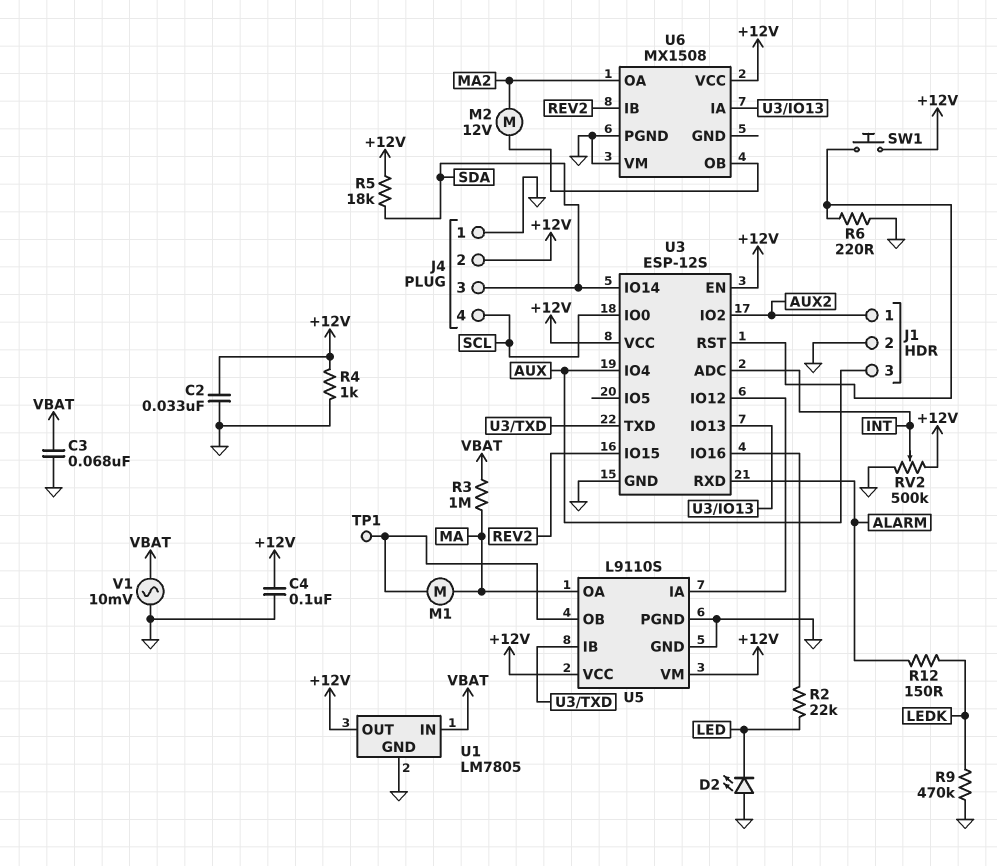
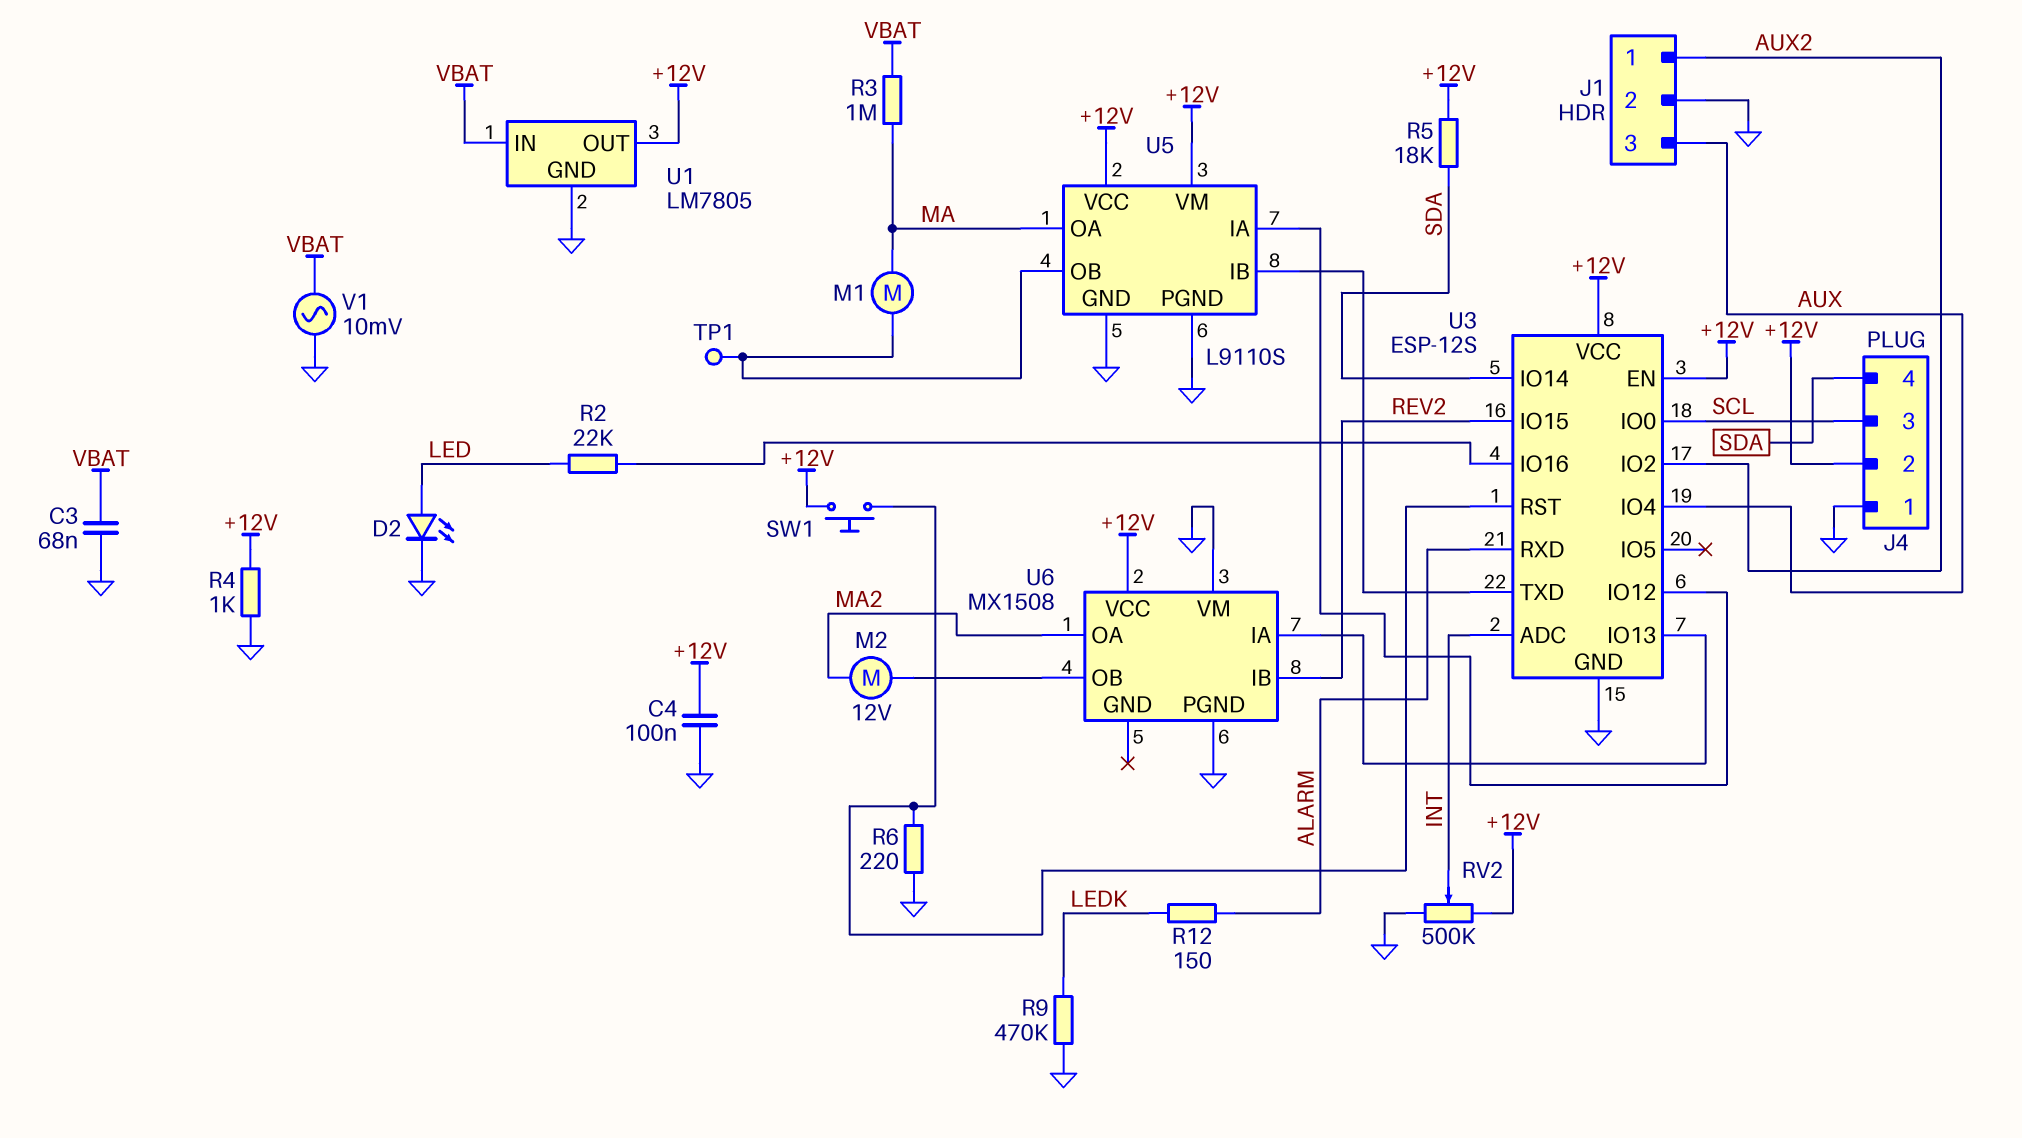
C2: 33nF (+12V, GND) -> none
D2: LED (A GND, K LED) -> LED (A LED, K GND)
J4 pin 3: SDA -> SCL
J4 pin 4: SCL -> SDA

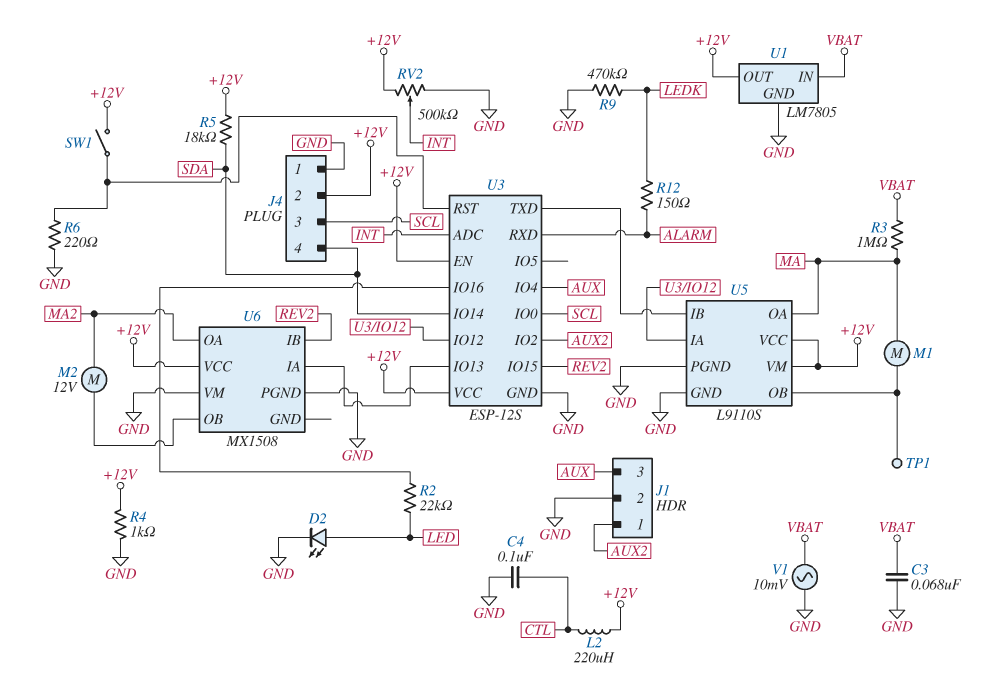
C4: 100nF (+12V, GND) -> 100nF (CTL, GND)
L2: none -> 220uH (+12V, CTL)
SW1: button (+12V, U3/RST) -> switch (+12V, U3/RST)

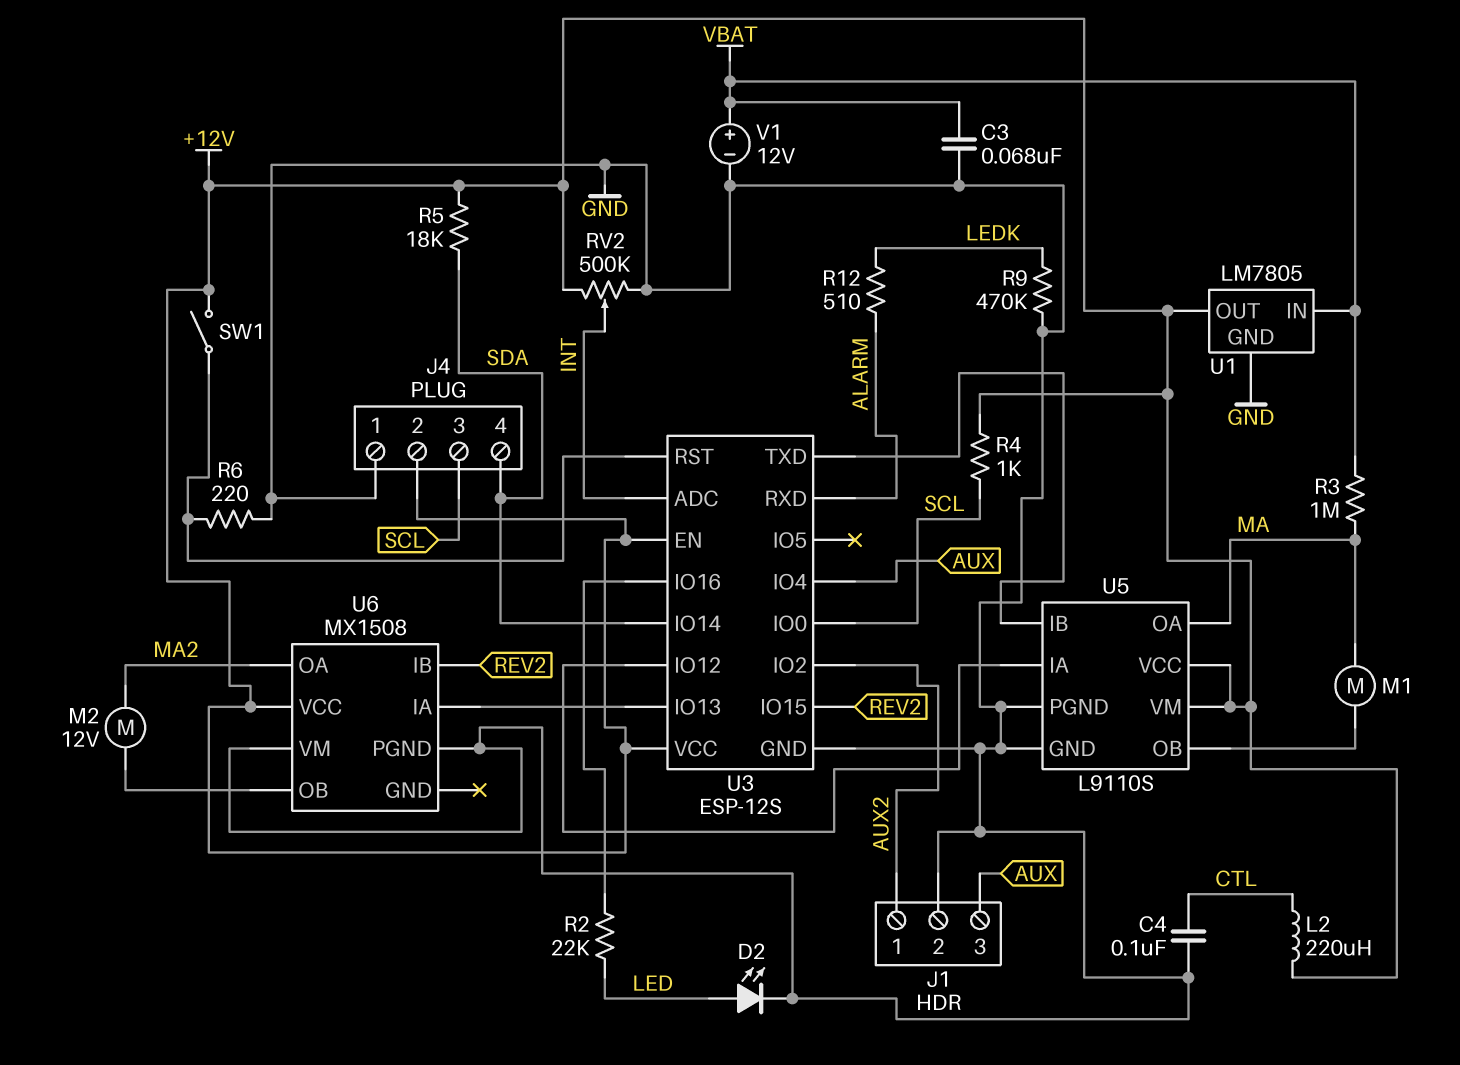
R4: 1k (+12V, GND) -> 1k (+12V, SCL)
R12: 150 (ALARM, LEDK) -> 510 (ALARM, LEDK)
TP1: test point (U5/OB) -> none
V1: AC 10mV (GND, VBAT) -> 12V (plus VBAT, minus GND)

